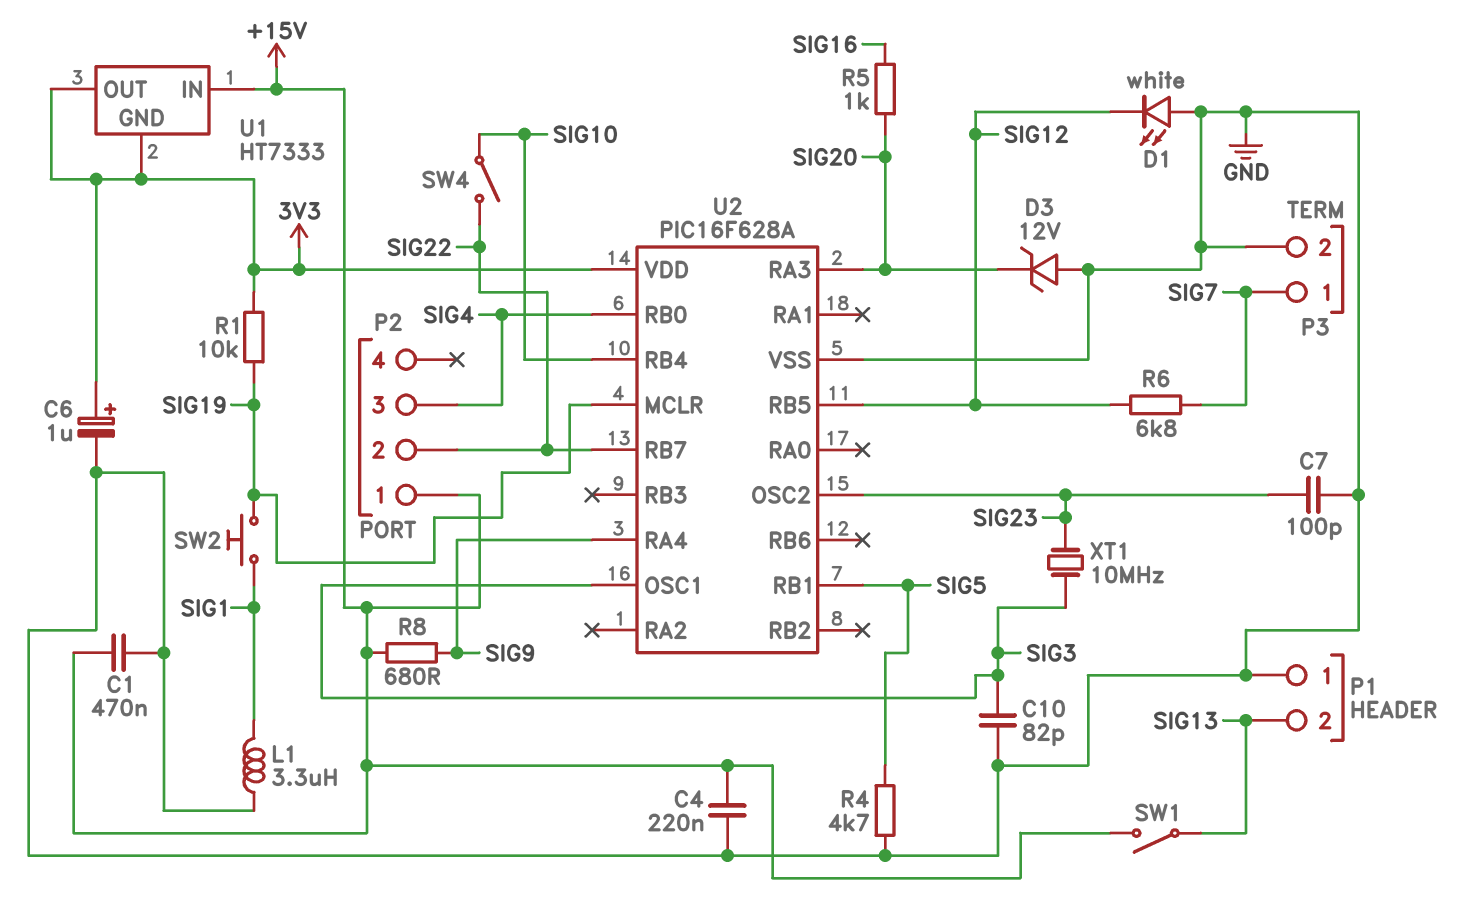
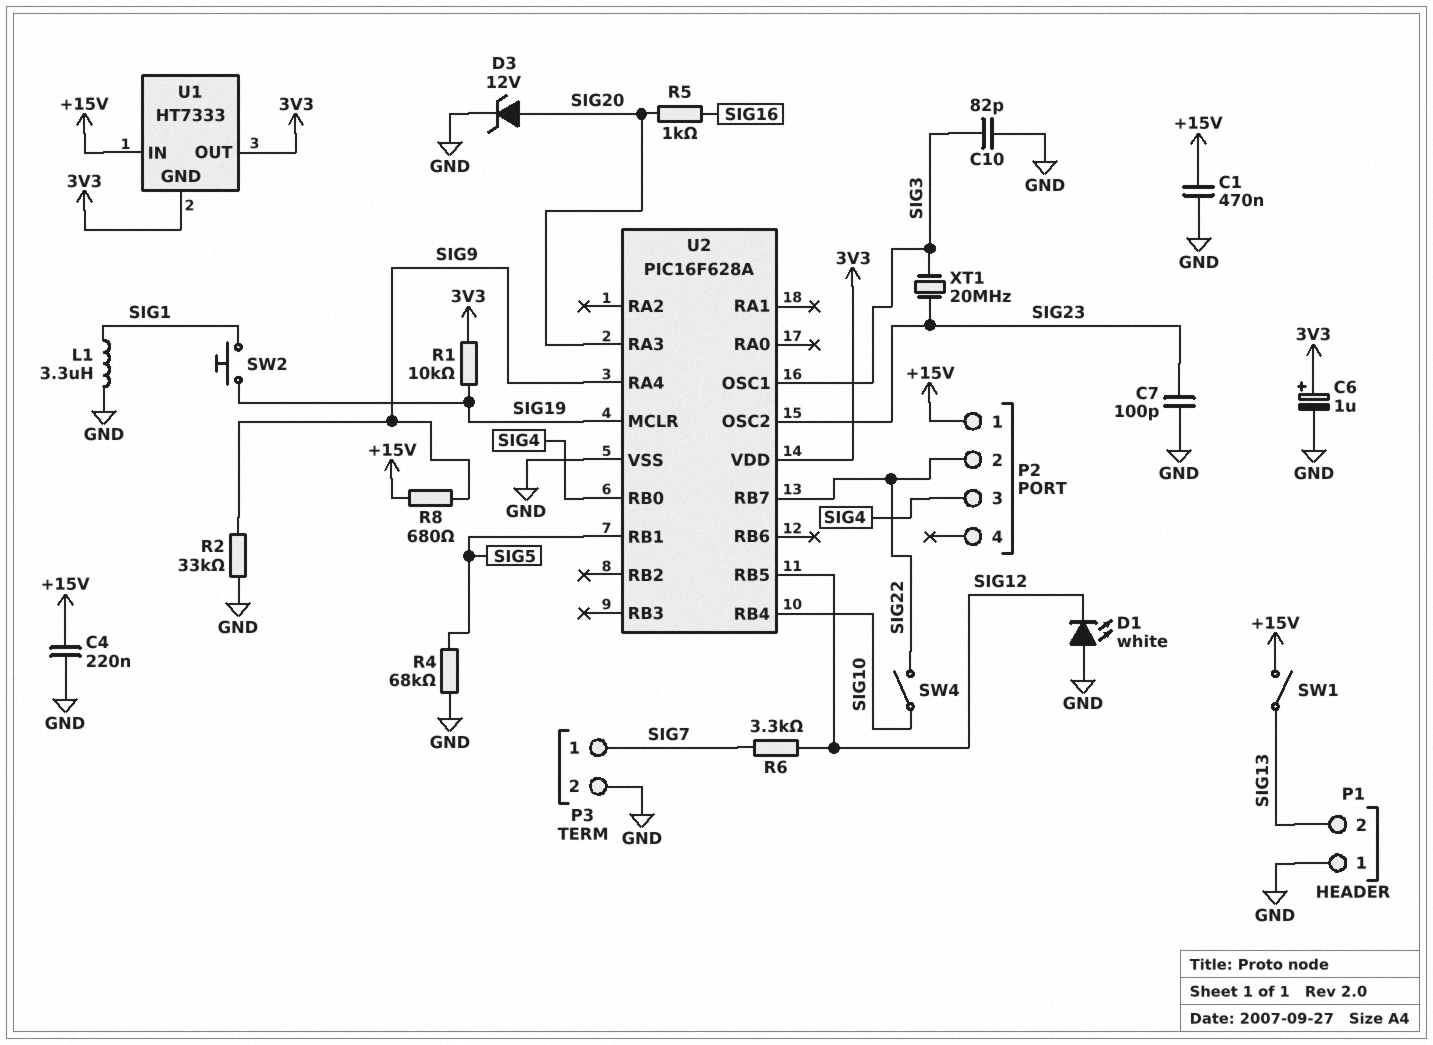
D3: zener 12V (A GND, K SIG20) -> zener 12V (A SIG20, K GND)
R2: none -> 33k (GND, SIG9)
R4: 4.7k (GND, SIG5) -> 68k (GND, SIG5)
R6: 6.8k (SIG7, SIG12) -> 3.3k (SIG7, SIG12)
XT1: 10MHz (SIG3, SIG23) -> 20MHz (SIG3, SIG23)

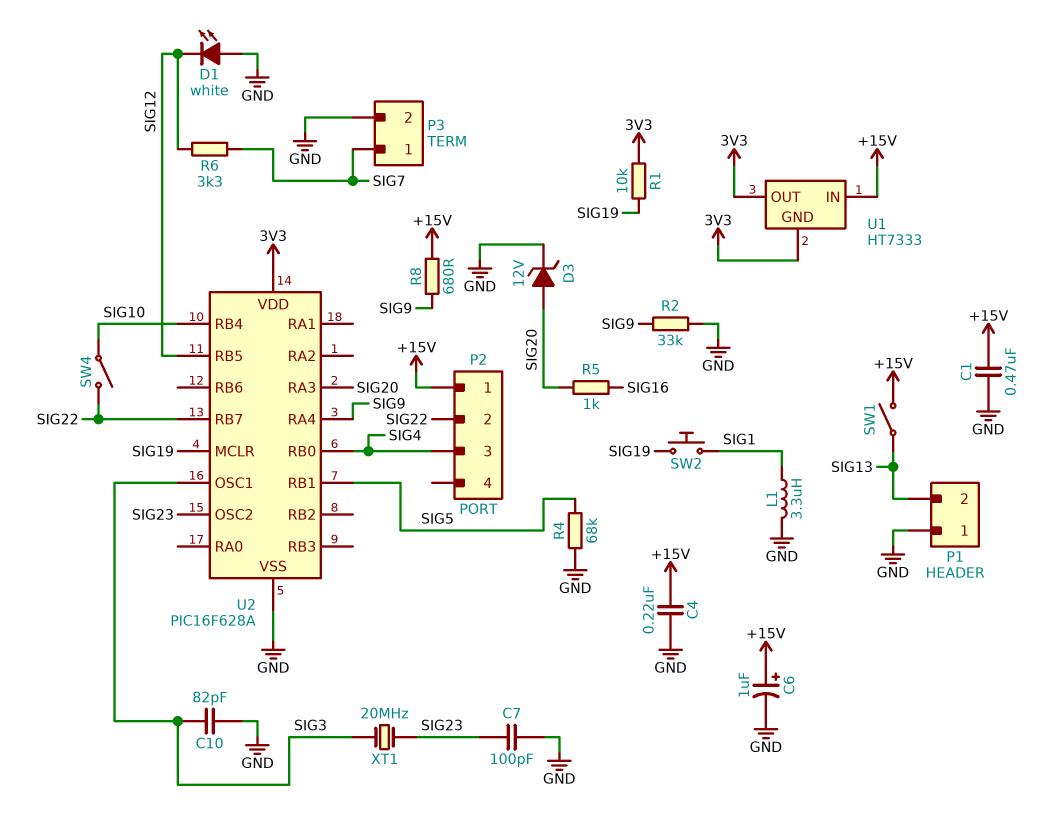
C6: 1uF (plus 3V3, minus GND) -> 1uF (plus +15V, minus GND)

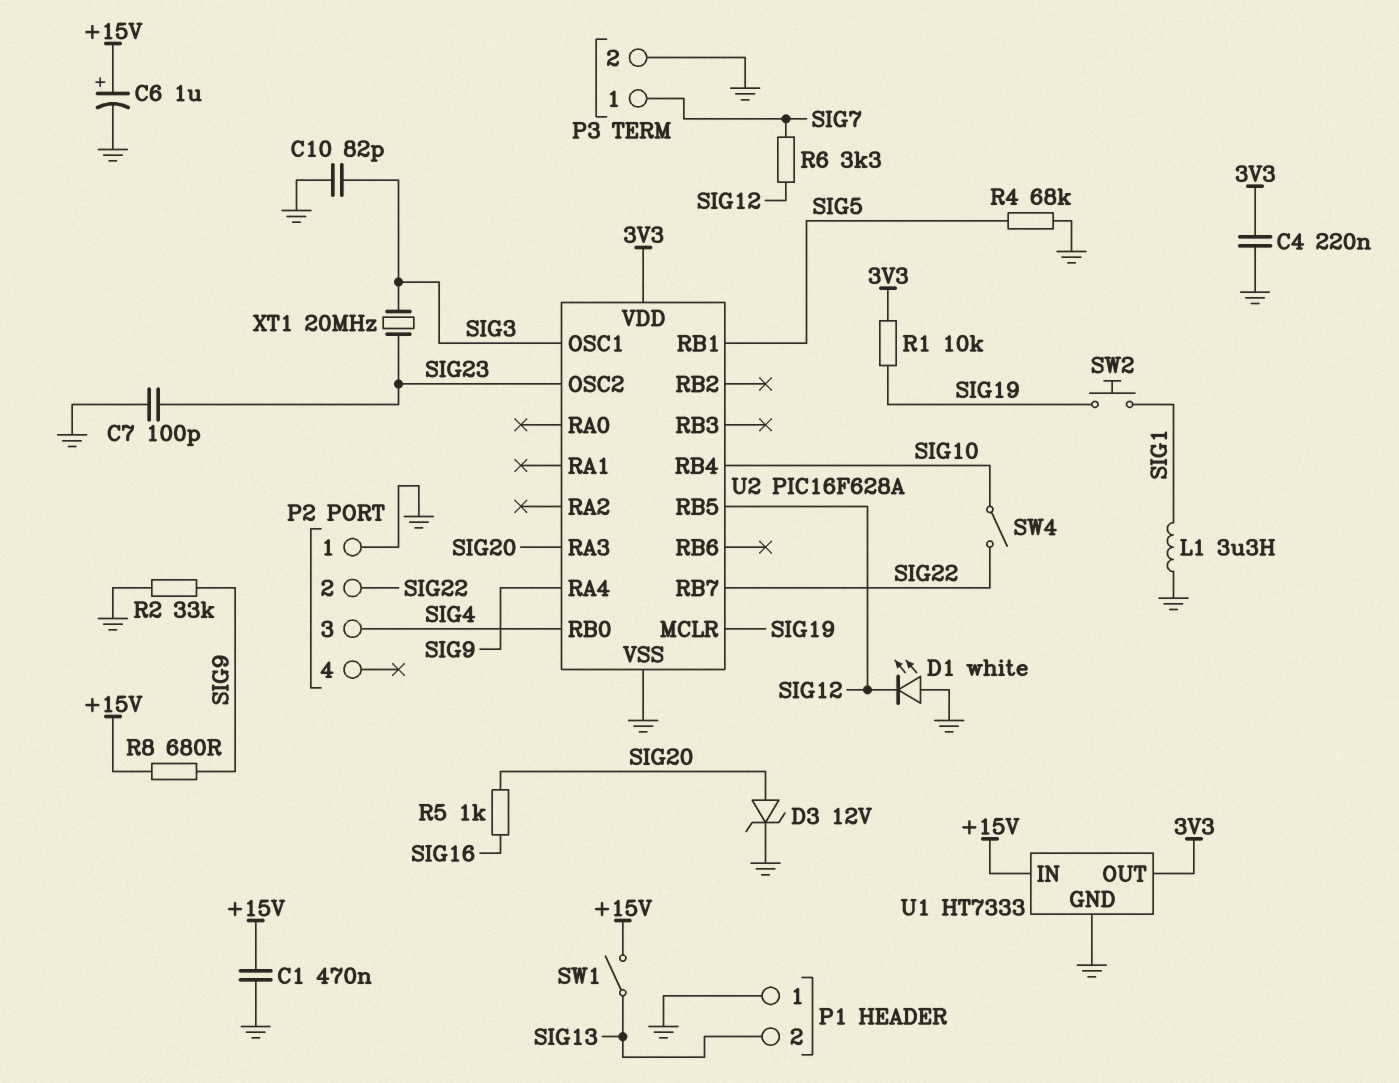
C4: 220nF (+15V, GND) -> 220nF (3V3, GND)
P2 pin 1: +15V -> GND
U1 pin GND: 3V3 -> GND

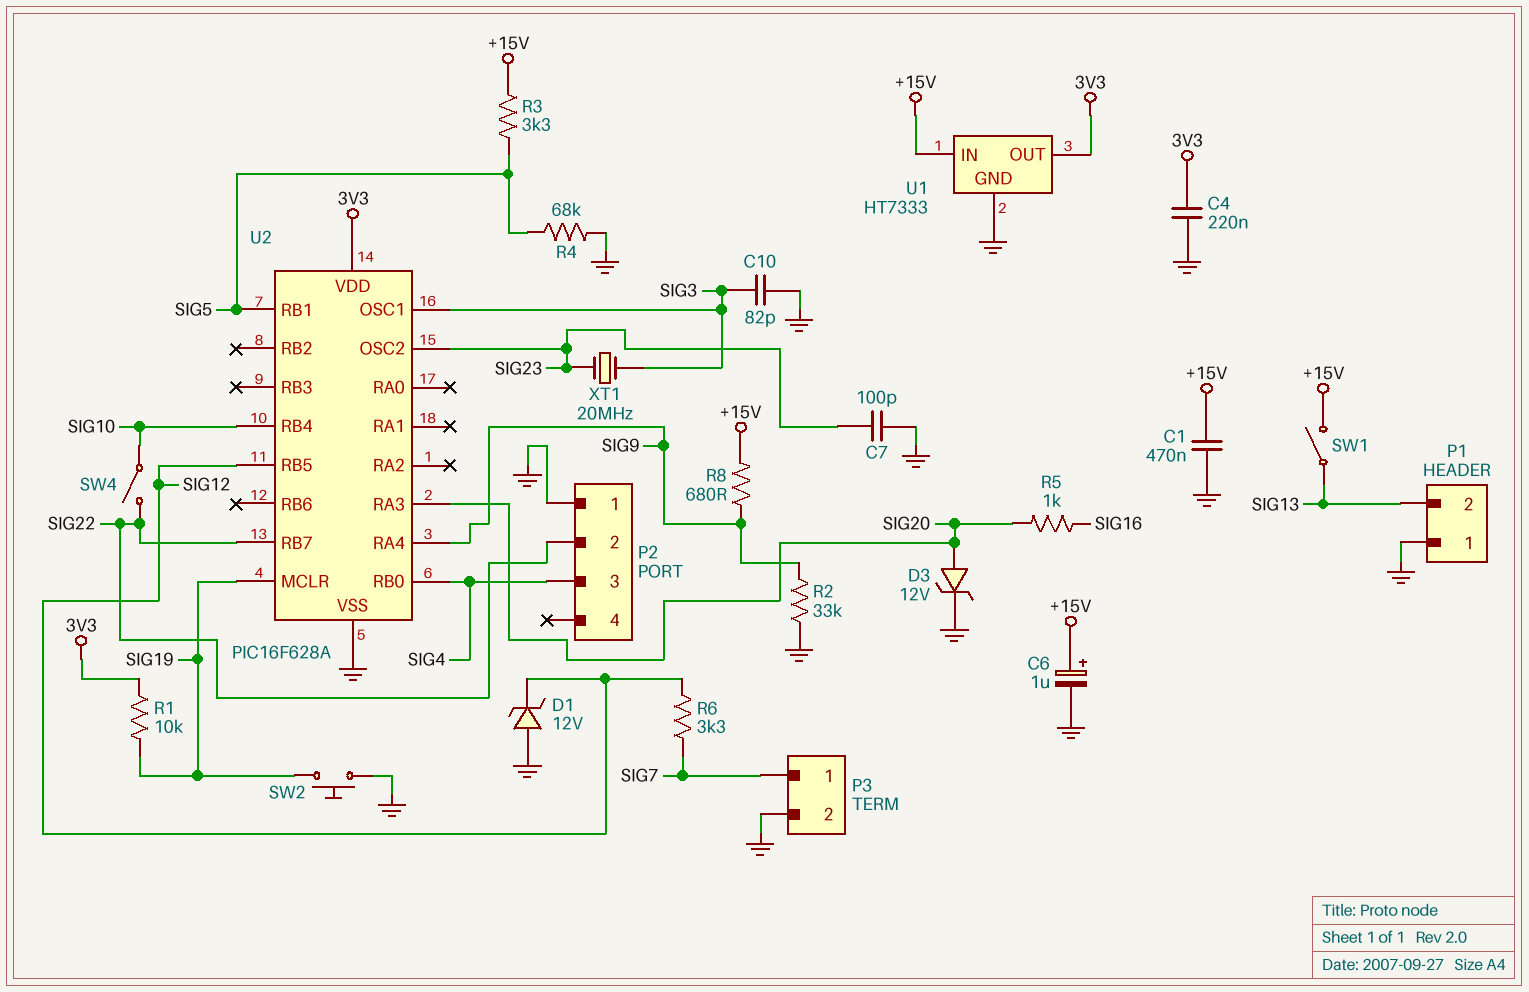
D1: LED white (A GND, K SIG12) -> zener 12V (A GND, K SIG12)
L1: 3.3uH (GND, SIG1) -> none
R3: none -> 3.3k (+15V, SIG5)
SW2: button (SIG1, SIG19) -> button (GND, SIG19)

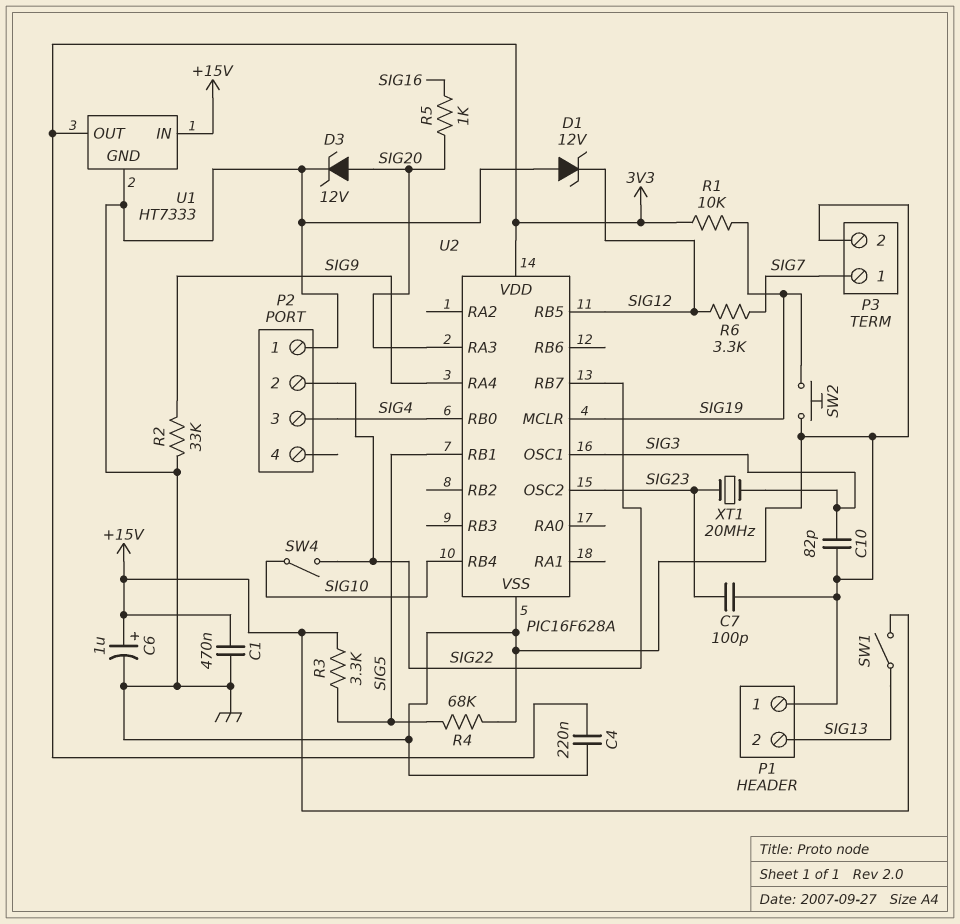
R8: 680 (+15V, SIG9) -> none

